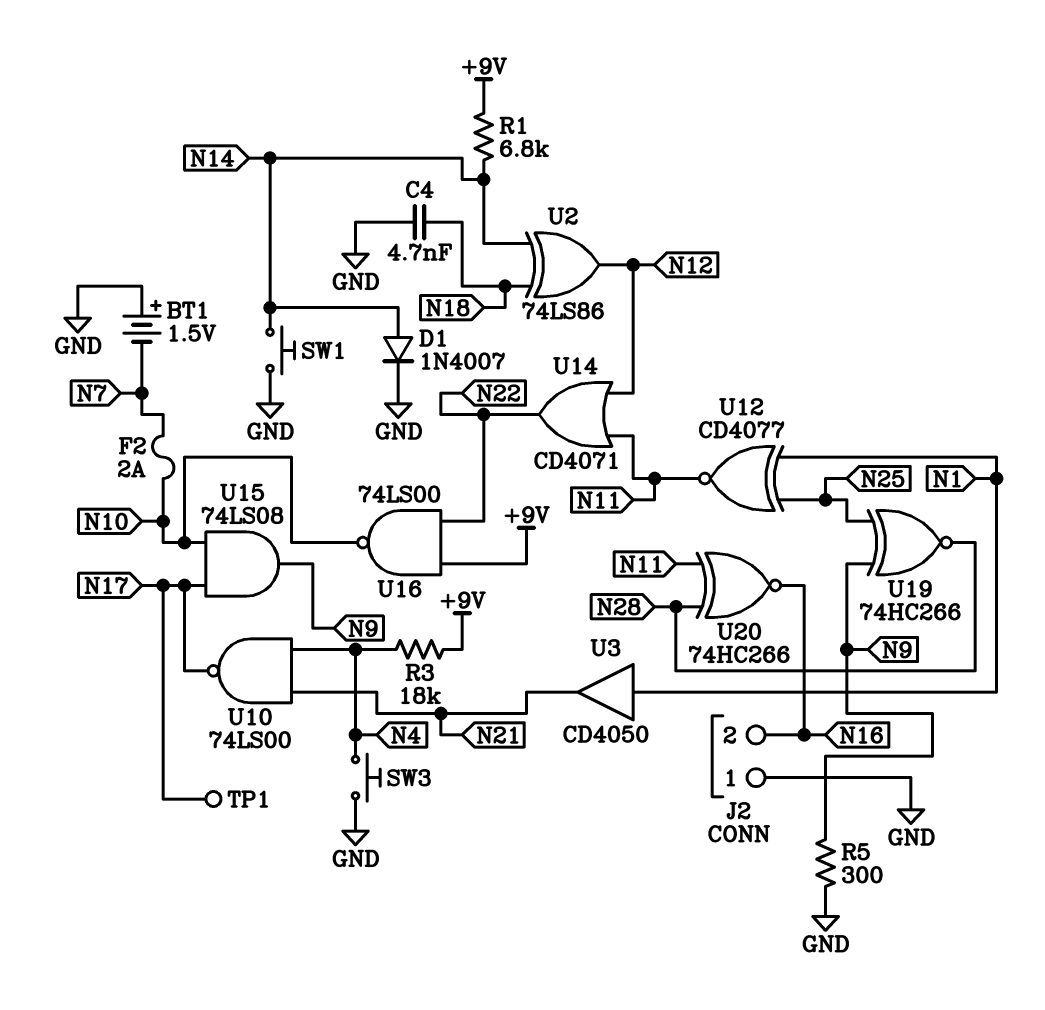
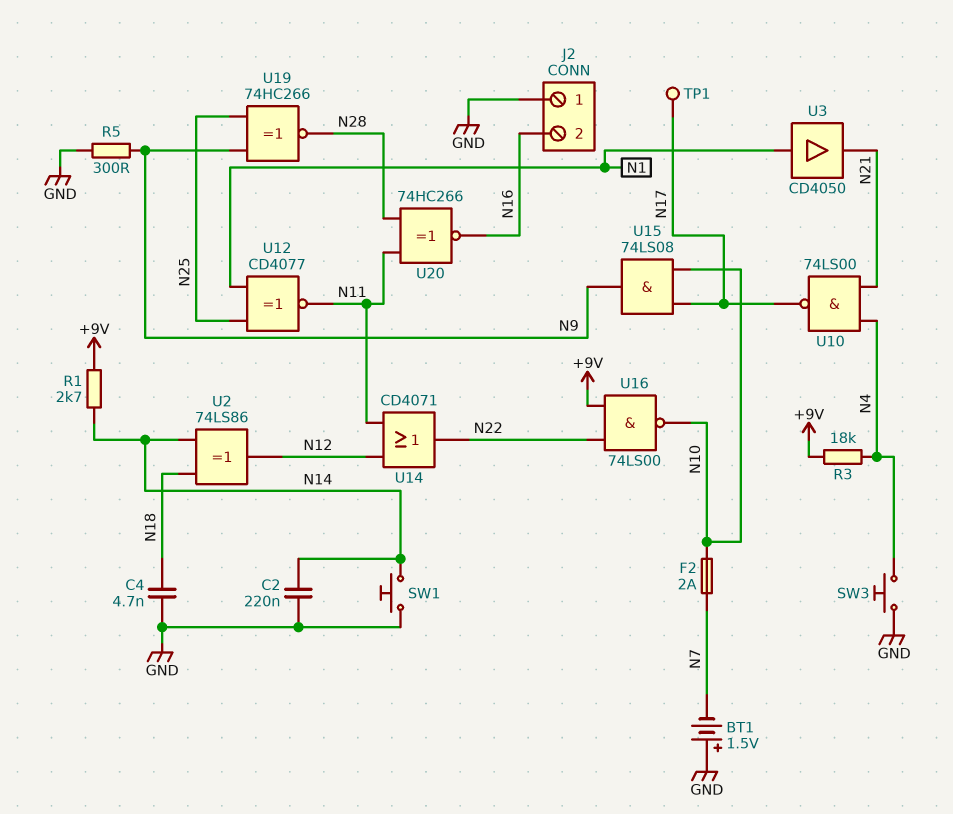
C2: none -> 220nF (GND, N14)
D1: diode 1N4007 (A N14, K GND) -> none
R1: 6.8k (+9V, N14) -> 2.7k (+9V, N14)

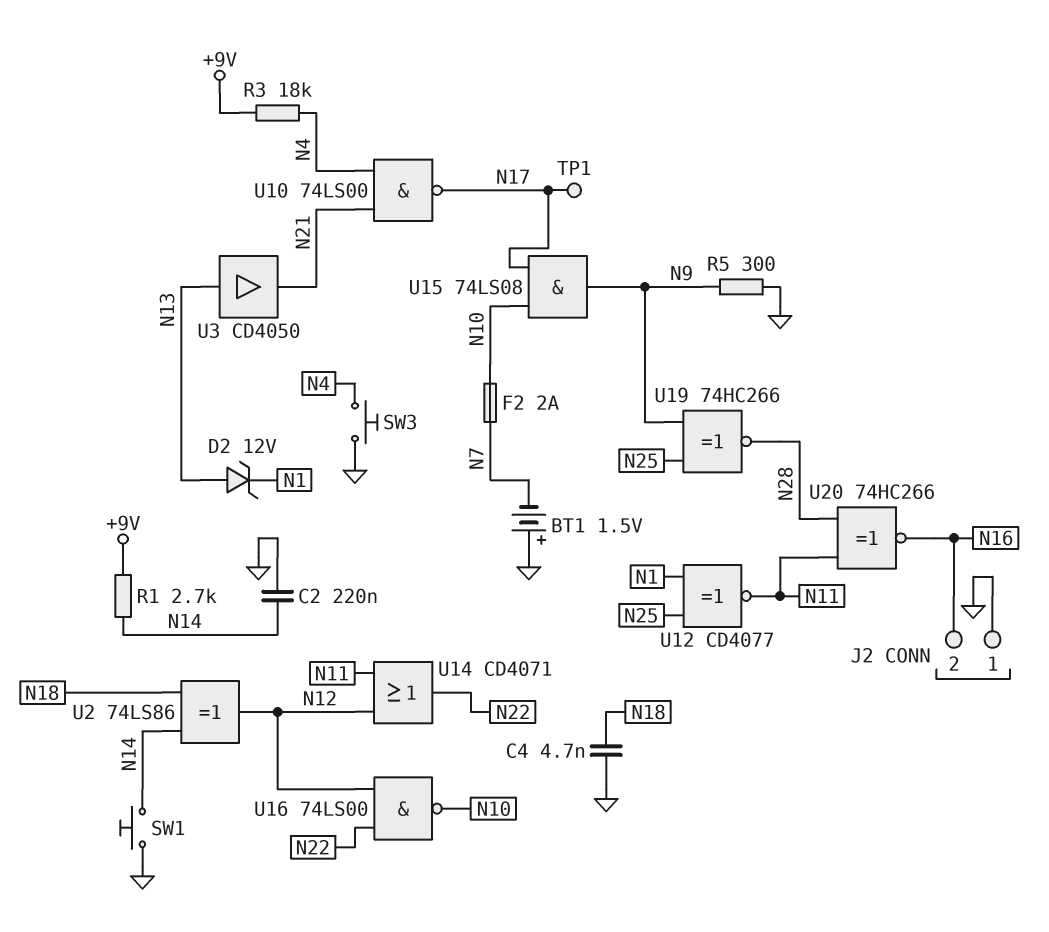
D2: none -> zener 12V (A N13, K N1)
U3: buffer CD4050 (in N1, out N21) -> buffer CD4050 (in N13, out N21)
U16: NAND 74LS00 (in +9V, in N22, out N10) -> NAND 74LS00 (in N12, in N22, out N10)

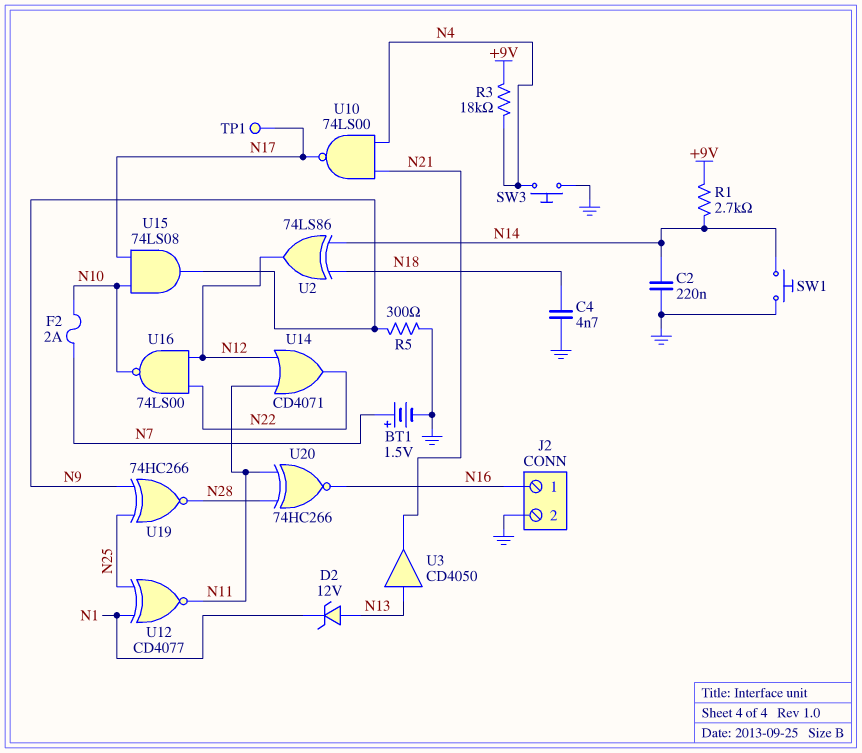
BT1: 1.5V (plus GND, minus N7) -> 1.5V (plus N7, minus GND)
J2 pin 1: GND -> N16
J2 pin 2: N16 -> GND

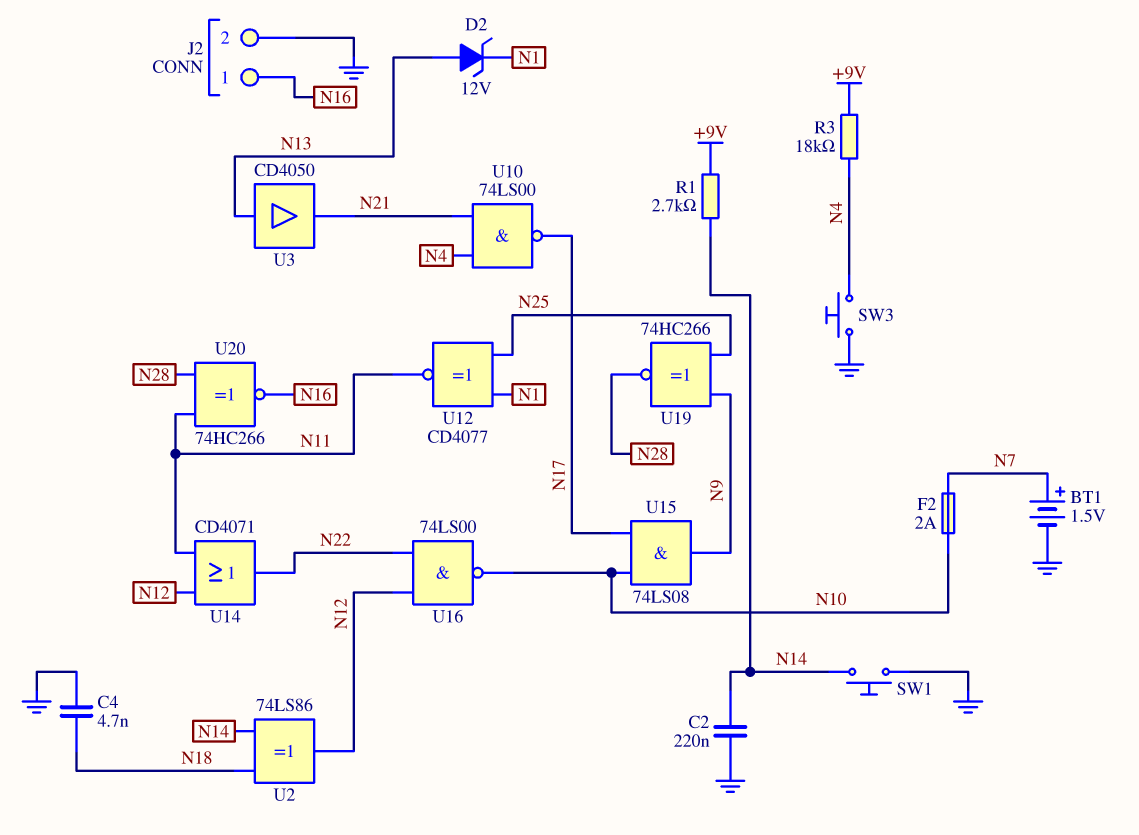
R5: 300 (GND, N9) -> none
TP1: test point (N17) -> none

